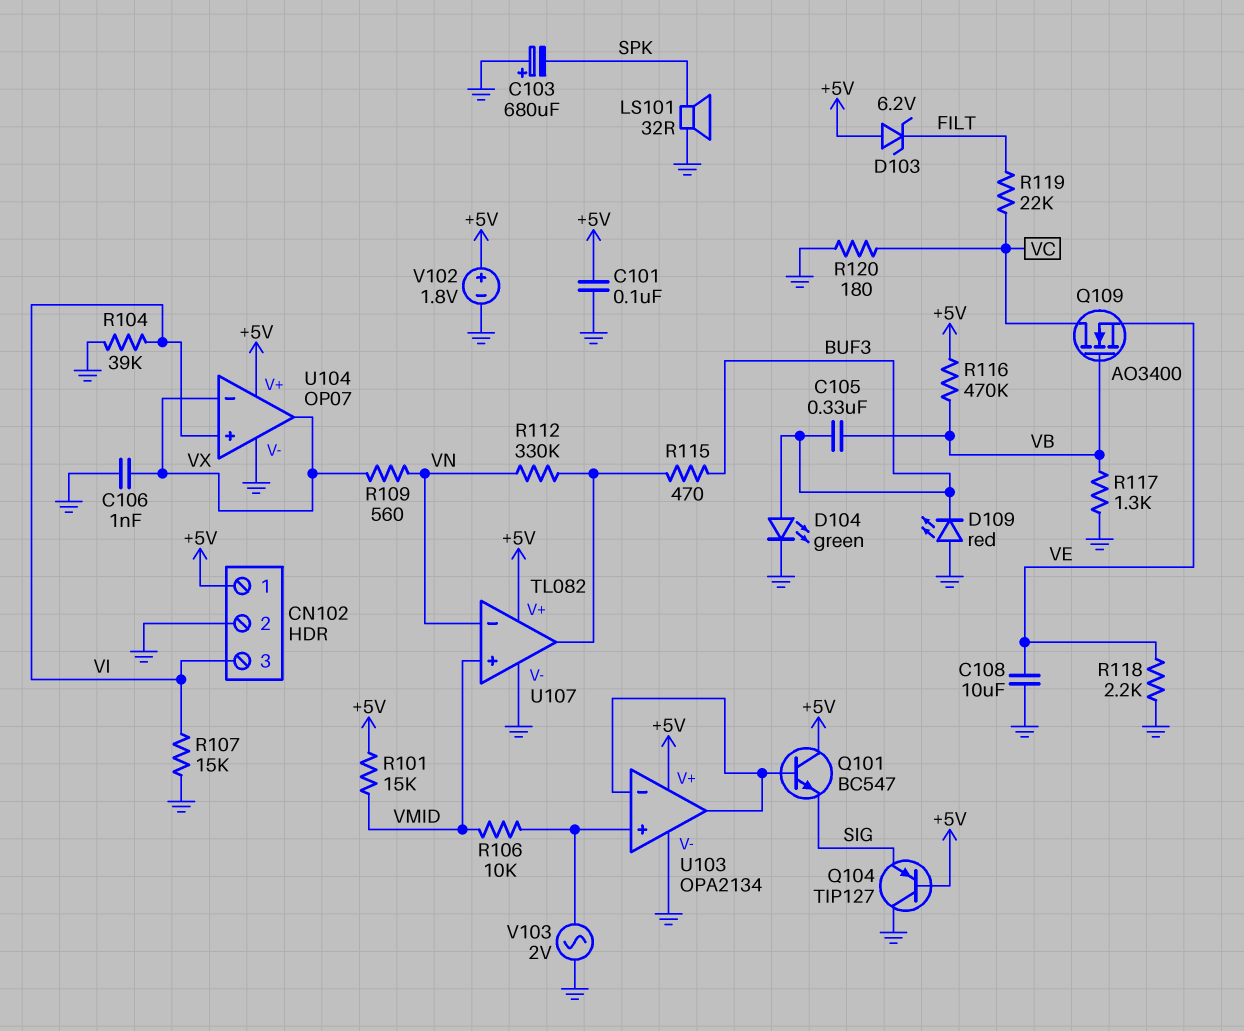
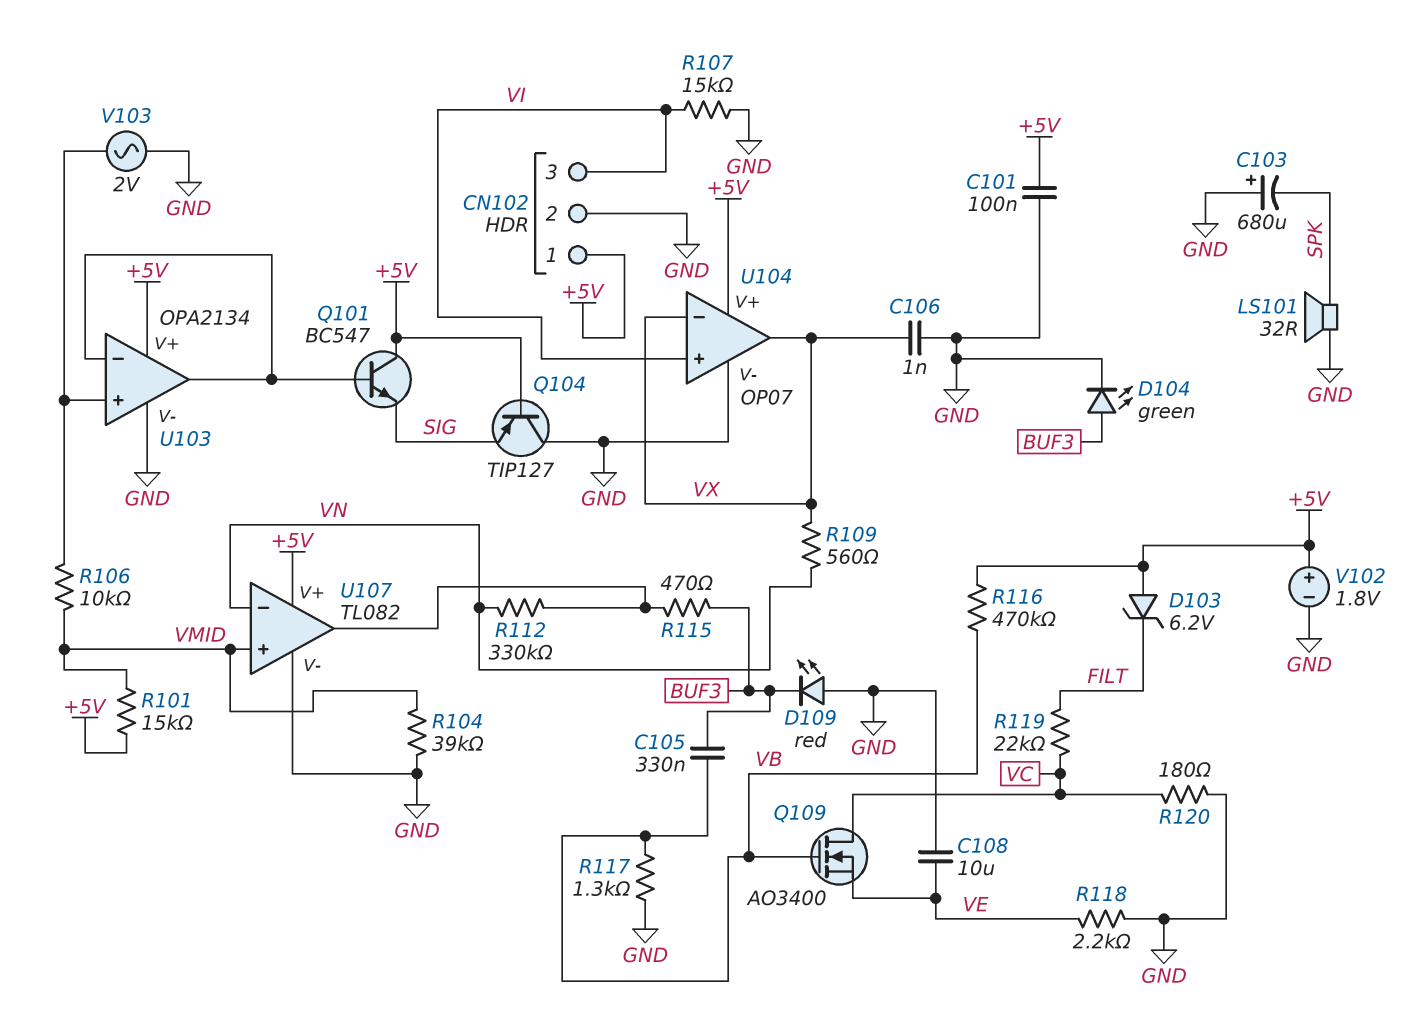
R104: 39k (GND, VI) -> 39k (GND, VMID)

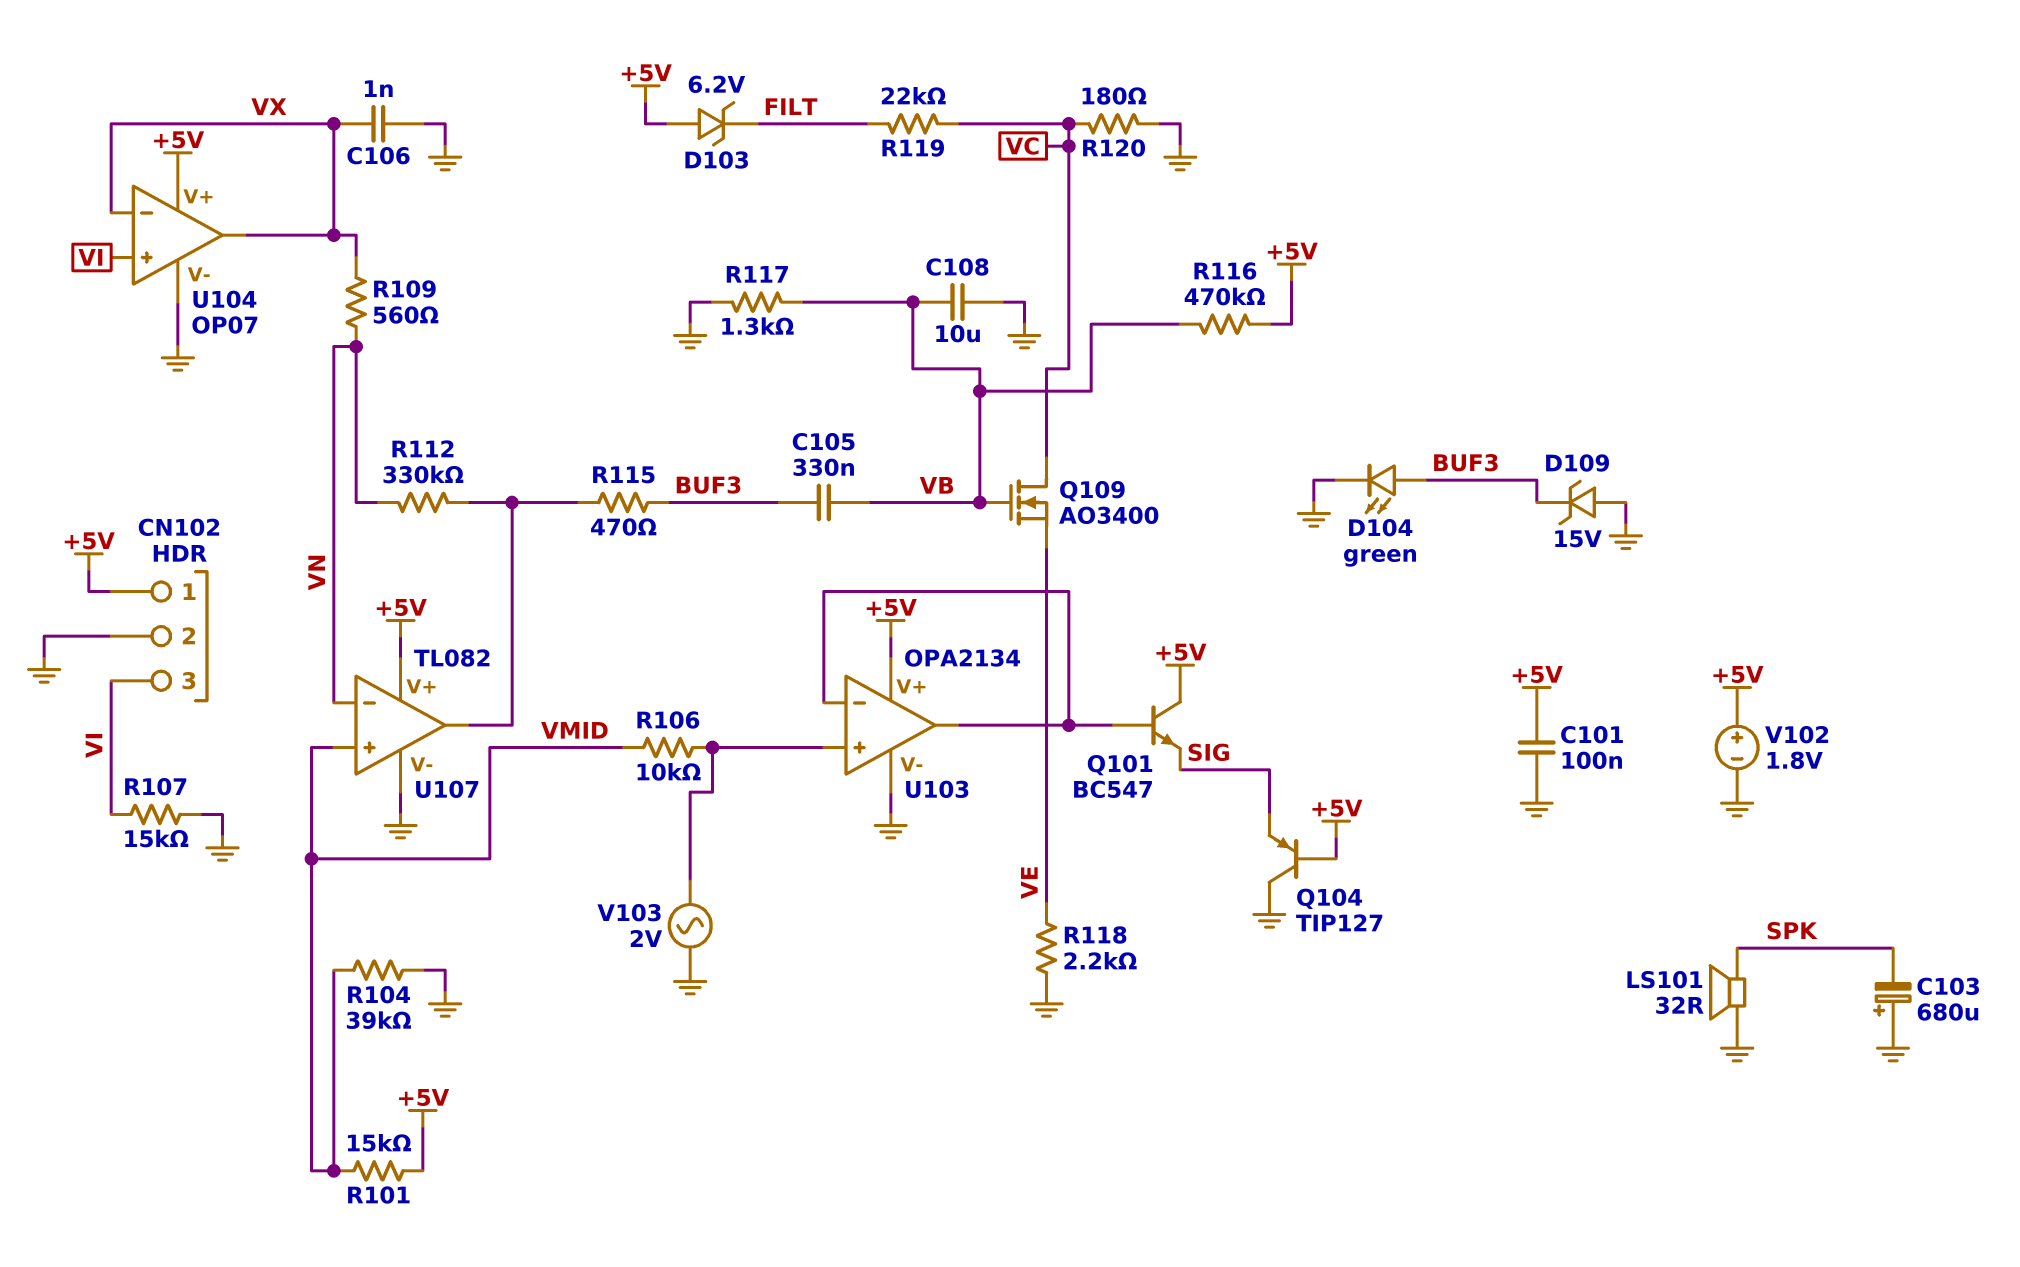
C108: 10uF (GND, VE) -> 10uF (GND, VB)
D109: LED red (A GND, K BUF3) -> zener 15V (A GND, K BUF3)

